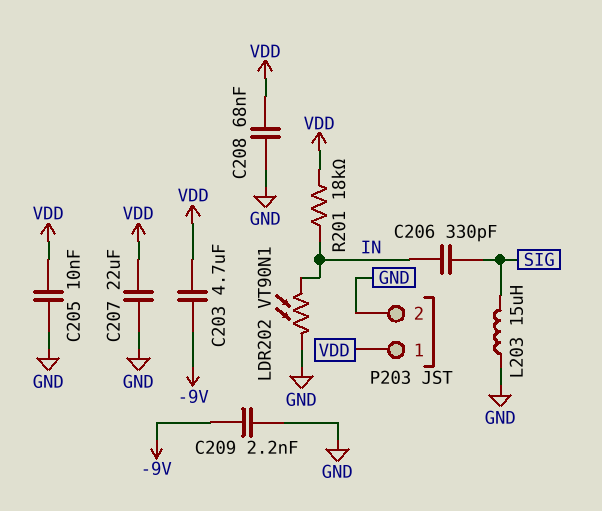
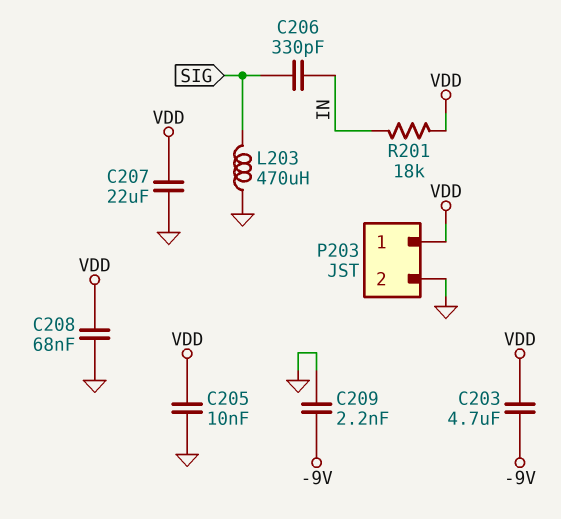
L203: 15uH (GND, SIG) -> 470uH (GND, SIG)
LDR202: VT90N1 (GND, IN) -> none

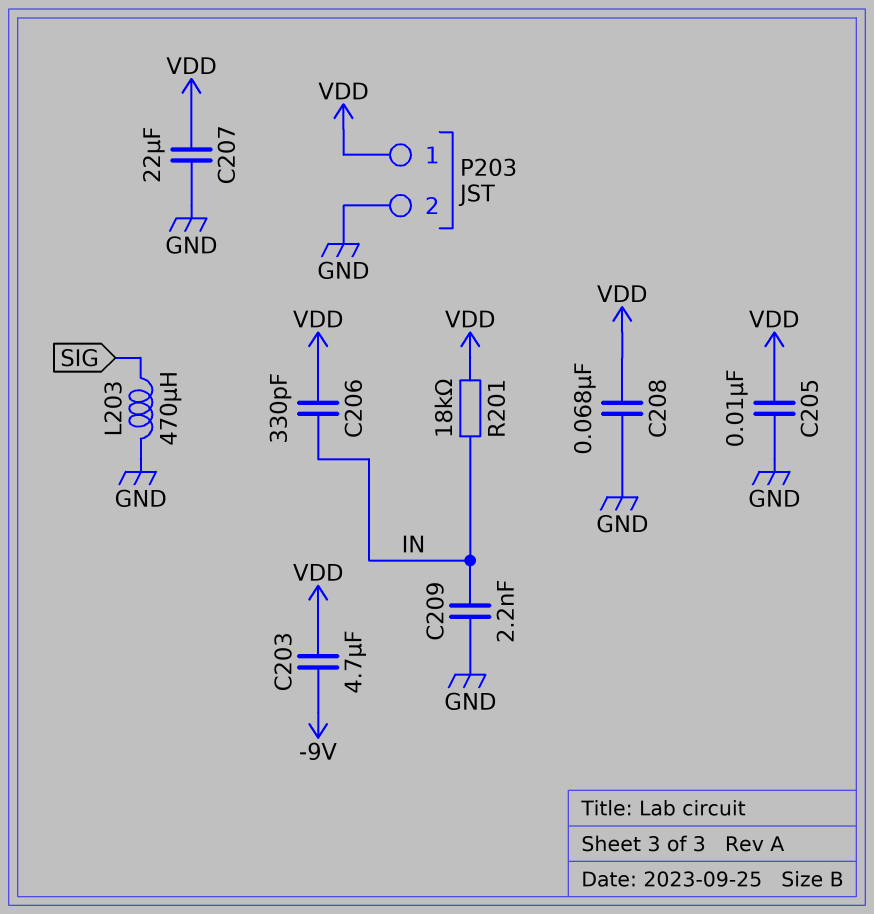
C206: 330pF (IN, SIG) -> 330pF (IN, VDD)
C209: 2.2nF (-9V, GND) -> 2.2nF (GND, IN)

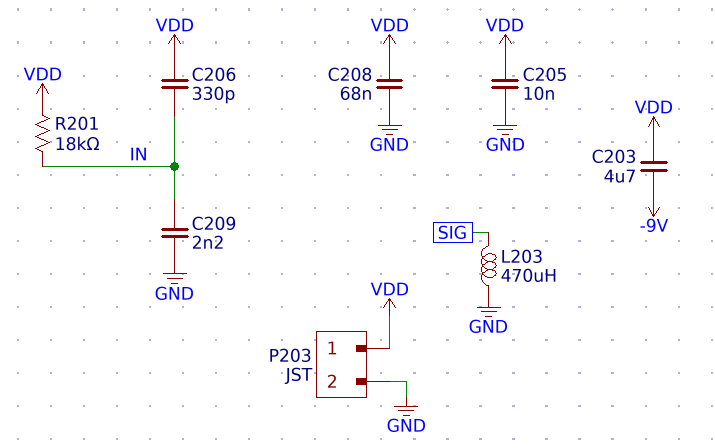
C207: 22uF (GND, VDD) -> none

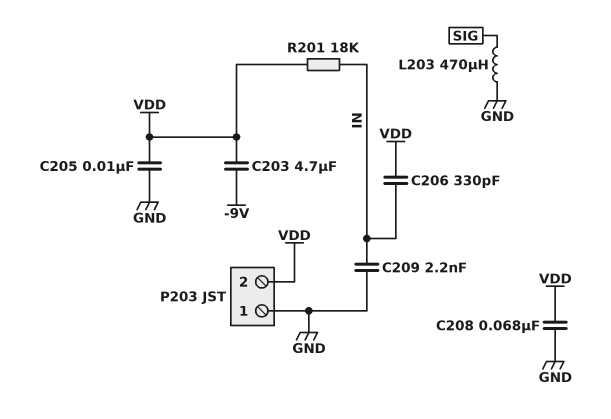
P203 pin 1: VDD -> GND
P203 pin 2: GND -> VDD

